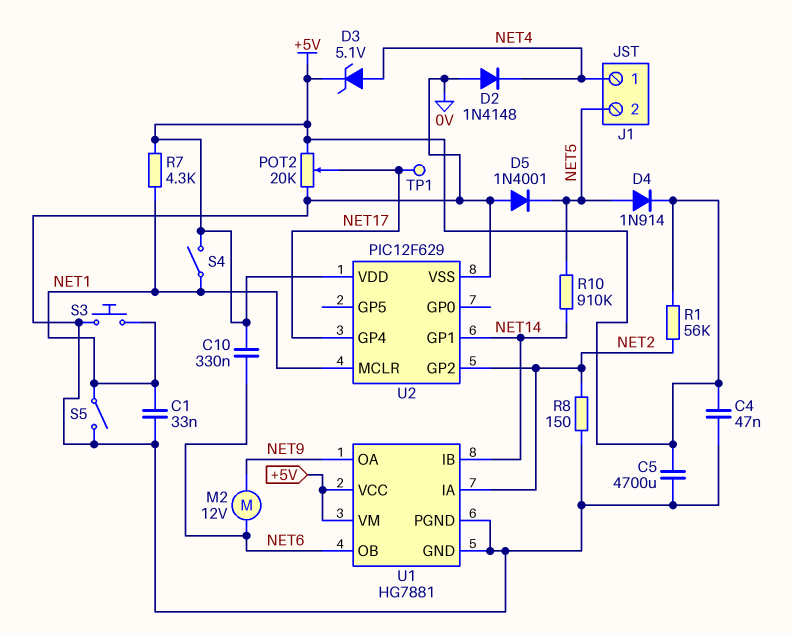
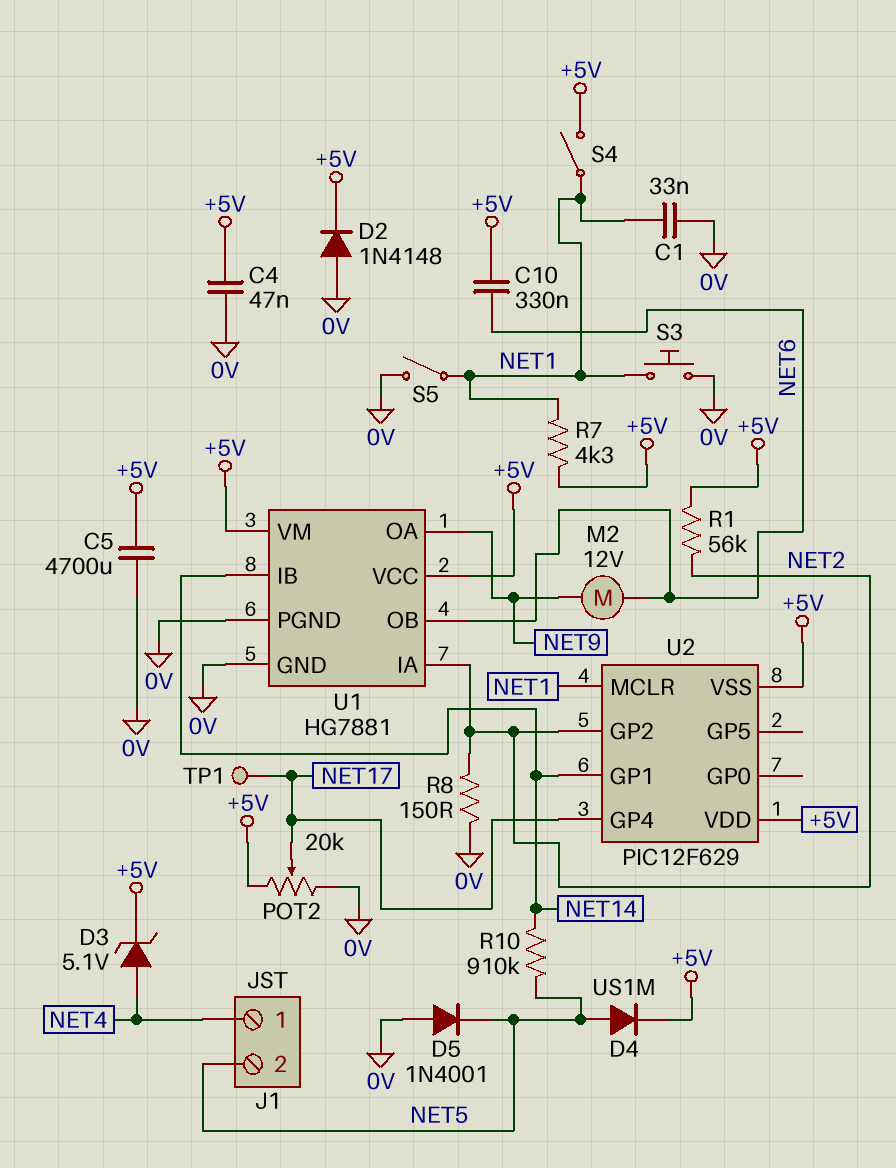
D2: diode 1N4148 (A 0V, K NET4) -> diode 1N4148 (A 0V, K +5V)
D4: diode 1N914 (A NET5, K +5V) -> diode US1M (A NET5, K +5V)
U2 pin VSS: 0V -> +5V

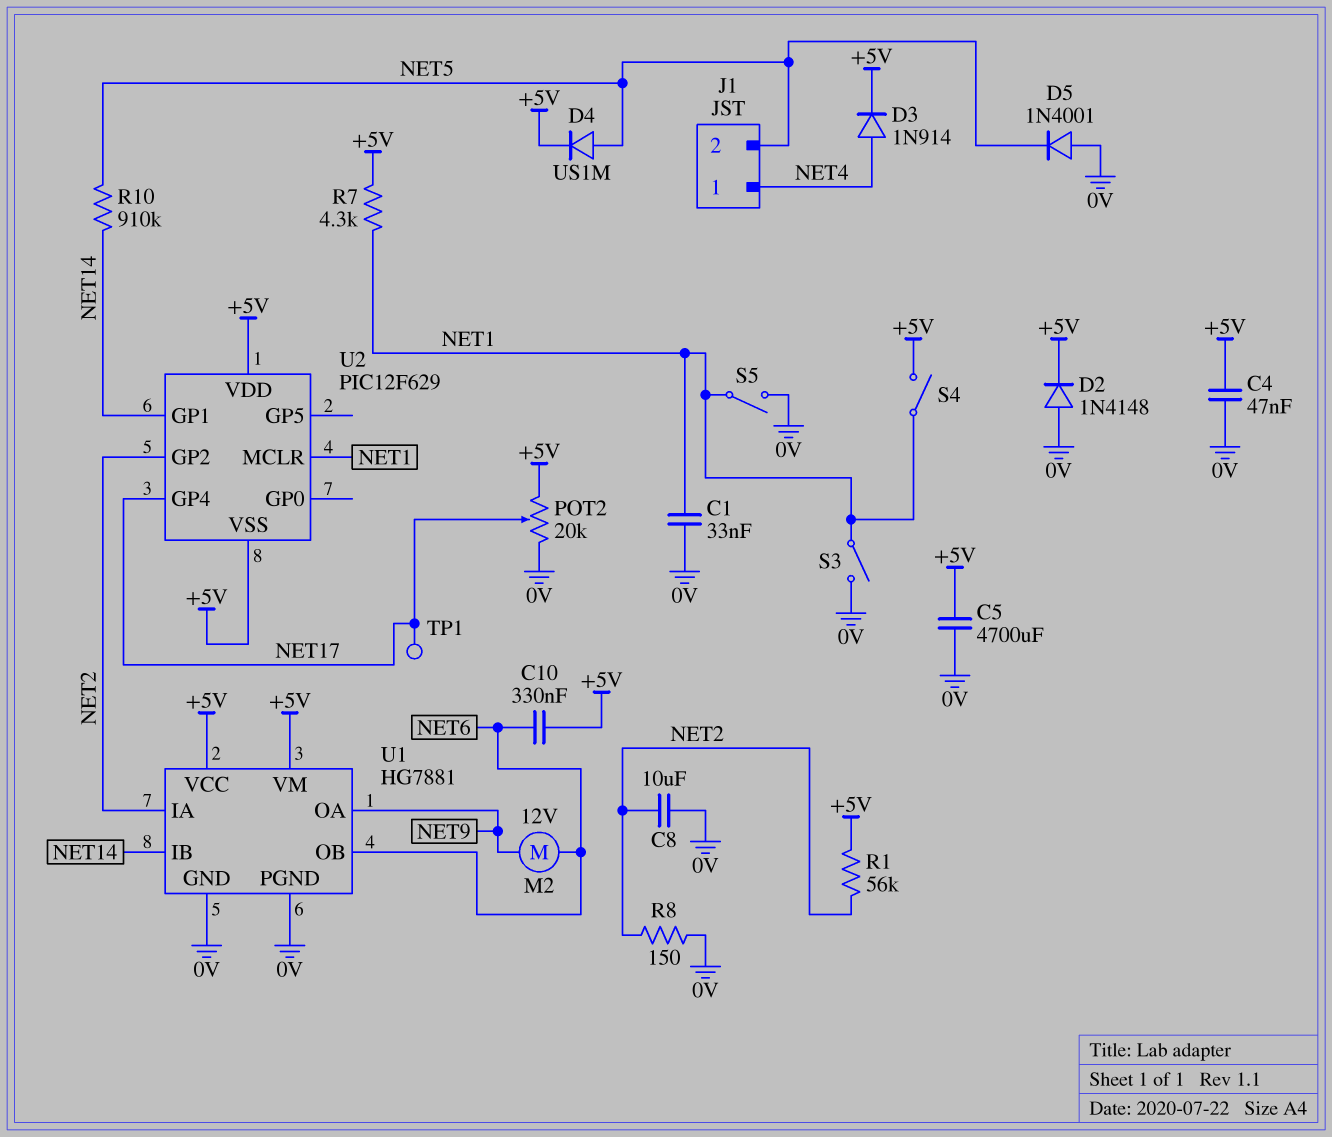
C8: none -> 10uF (0V, NET2)
D3: zener 5.1V (A NET4, K +5V) -> diode 1N914 (A NET4, K +5V)
S3: button (0V, NET1) -> switch (0V, NET1)

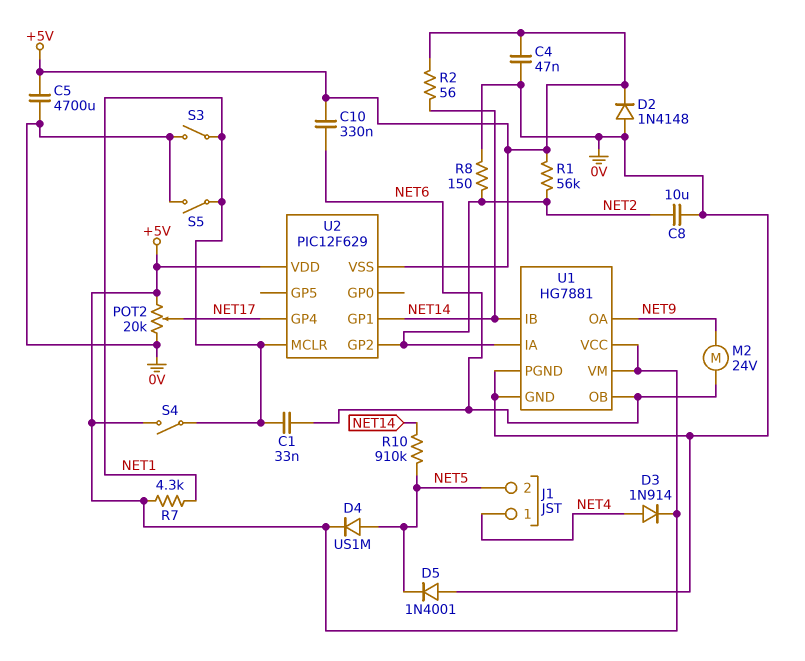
C1: 33nF (0V, NET1) -> 33nF (NET1, NET6)
M2: motor 12V (NET6, NET9) -> motor 24V (NET6, NET9)
R2: none -> 56 (+5V, NET14)
TP1: test point (NET17) -> none

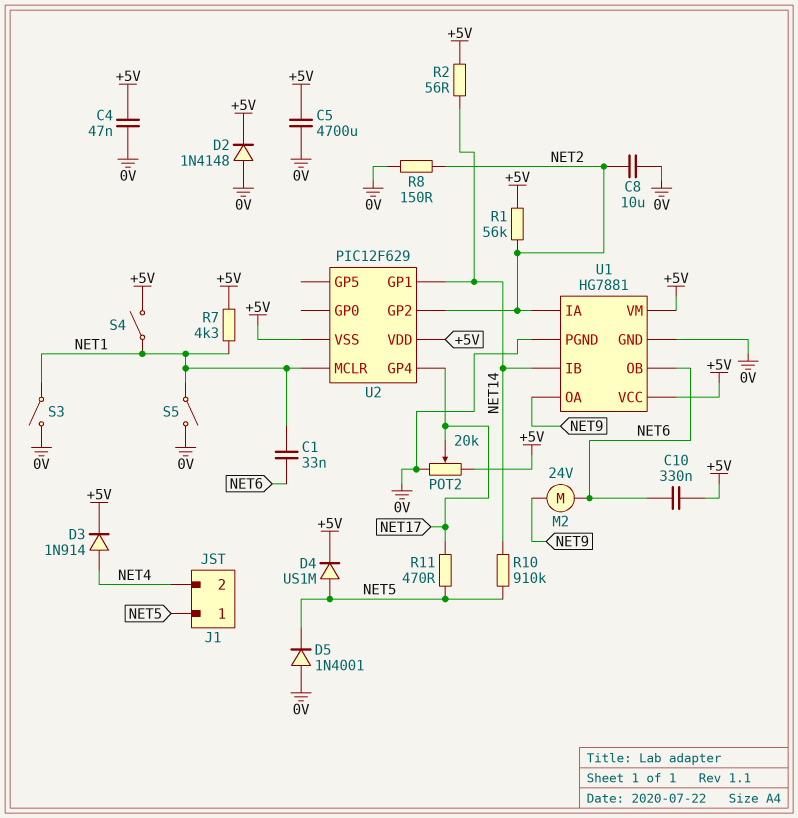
J1 pin 1: NET4 -> NET5
J1 pin 2: NET5 -> NET4
R11: none -> 470 (NET5, NET17)

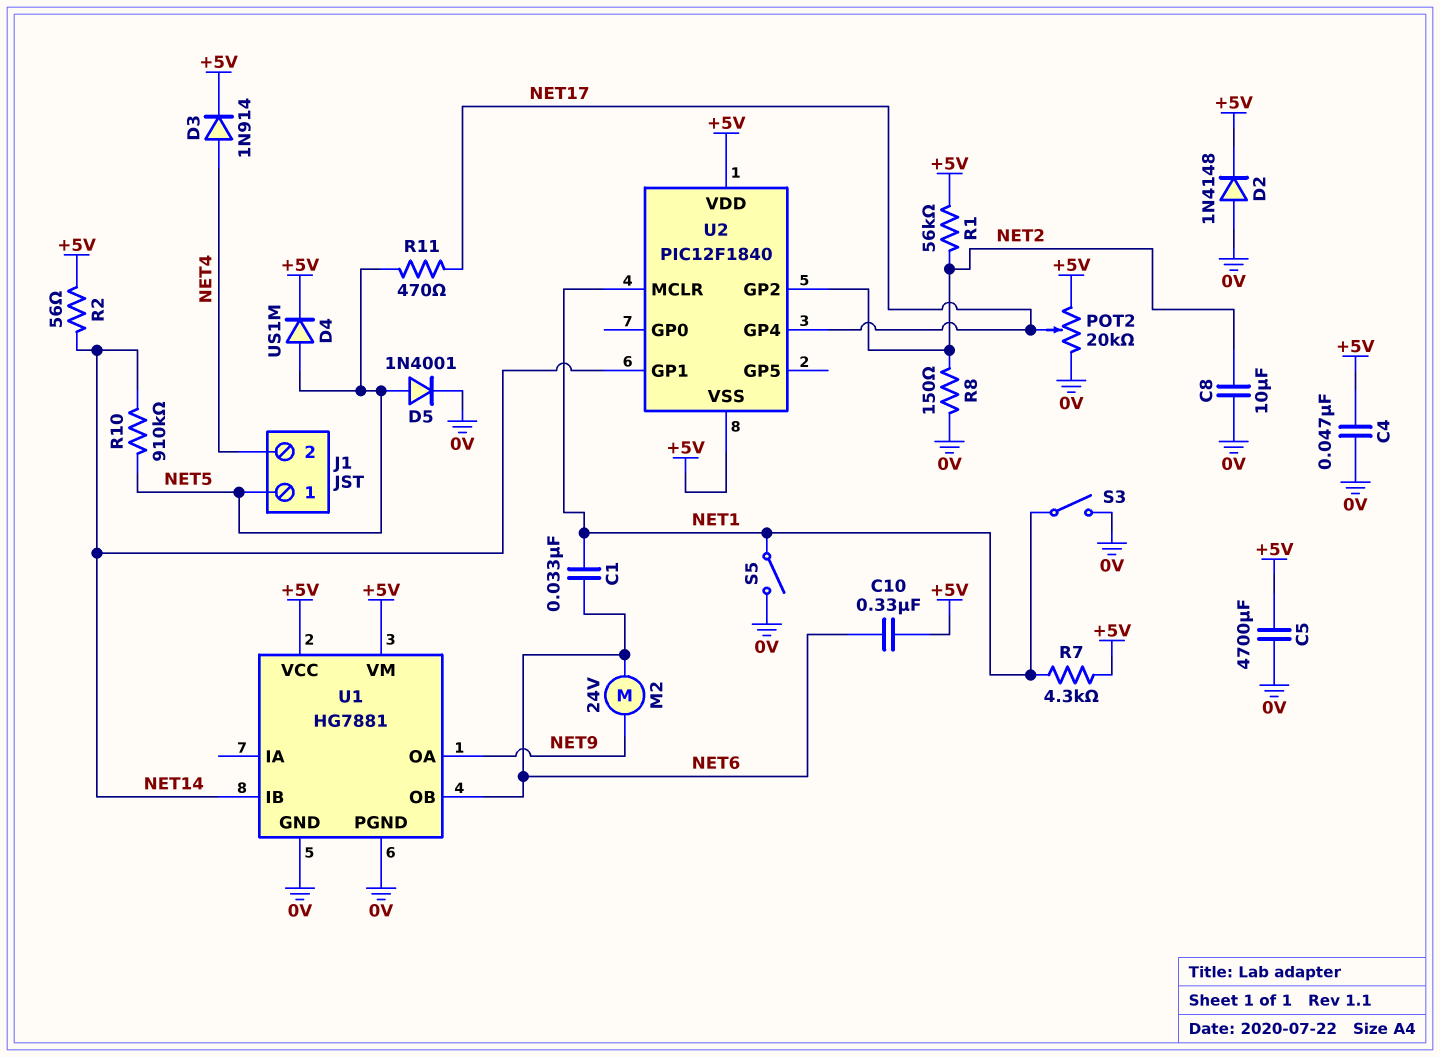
D5: diode 1N4001 (A 0V, K NET5) -> diode 1N4001 (A NET5, K 0V)
S4: switch (+5V, NET1) -> none
U1 pin IA: NET2 -> none
U2: PIC12F629 -> PIC12F1840

